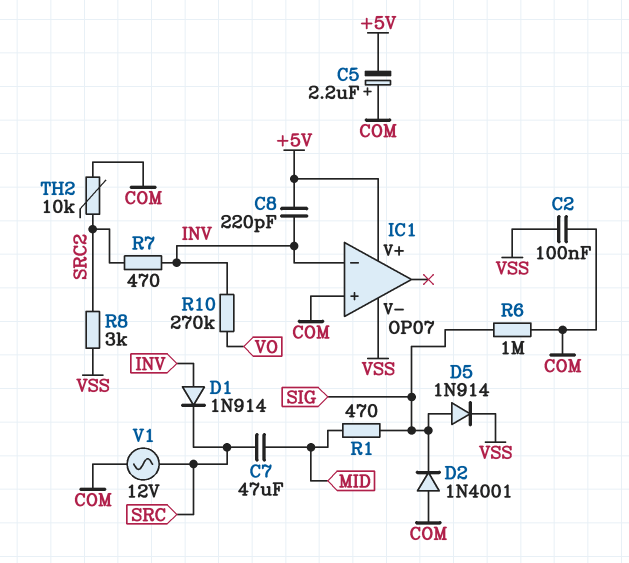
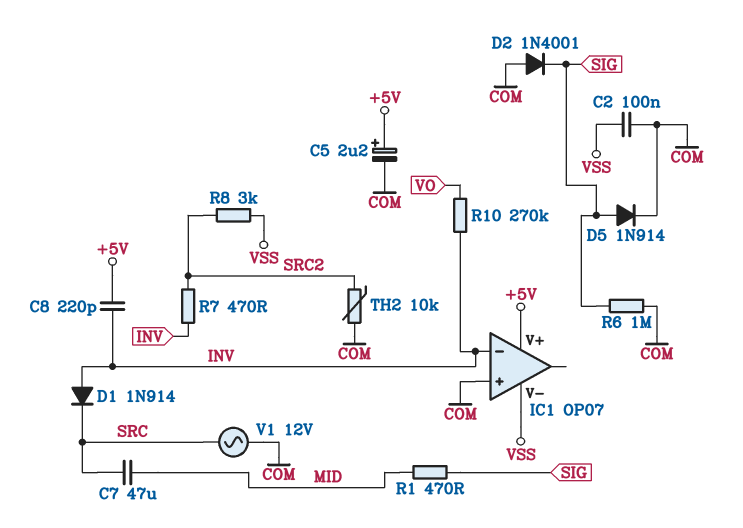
C5: 2.2uF (plus COM, minus +5V) -> 2.2uF (plus +5V, minus COM)
D5: diode 1N914 (A SIG, K VSS) -> diode 1N914 (A SIG, K COM)

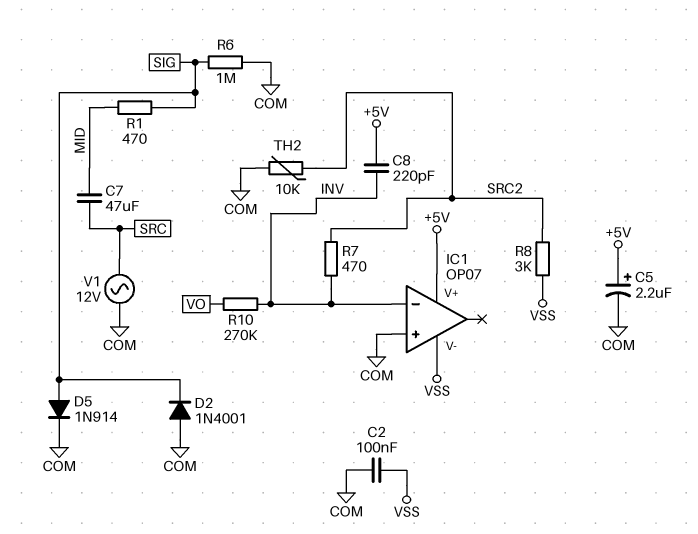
D1: diode 1N914 (A INV, K SRC) -> none

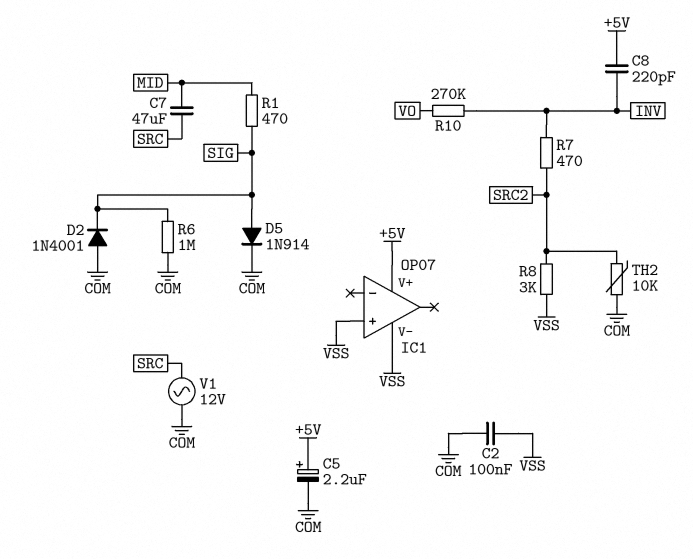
IC1 pin in+: COM -> VSS
IC1 pin in-: INV -> none

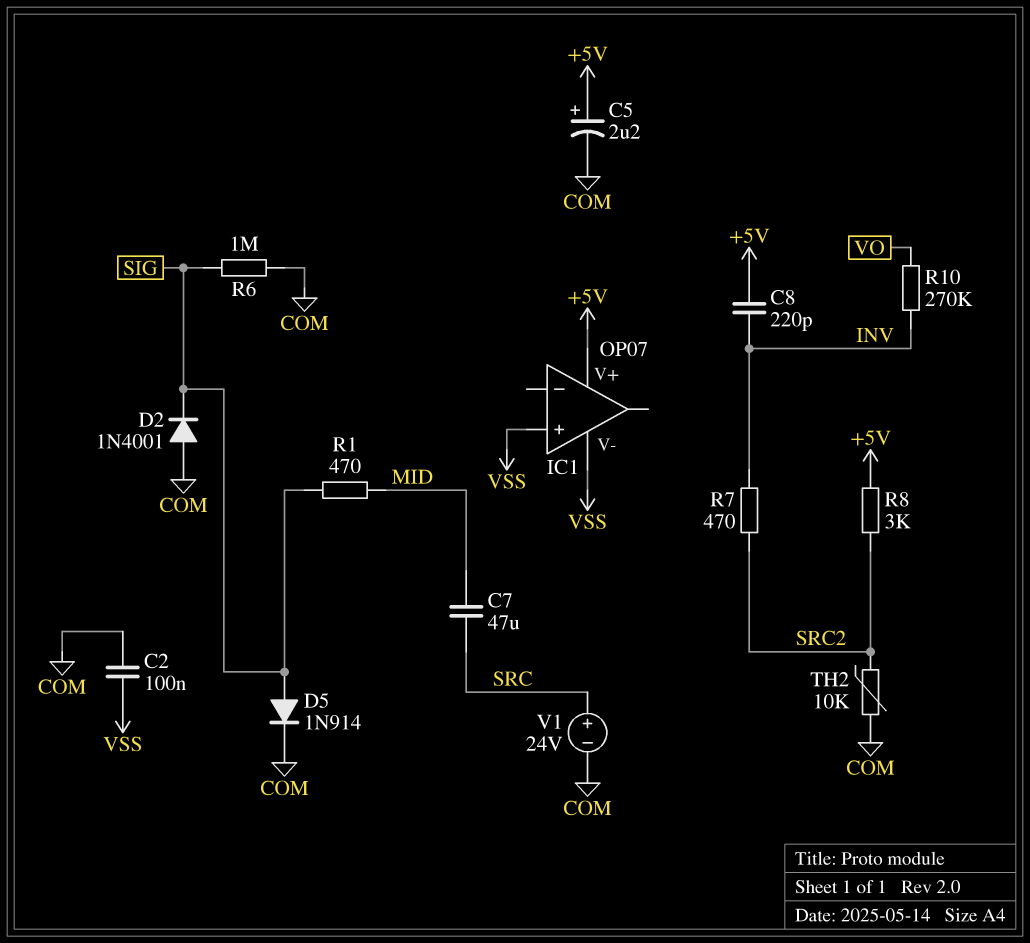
R8: 3k (SRC2, VSS) -> 3k (+5V, SRC2)
V1: AC 12V (COM, SRC) -> 24V (plus SRC, minus COM)

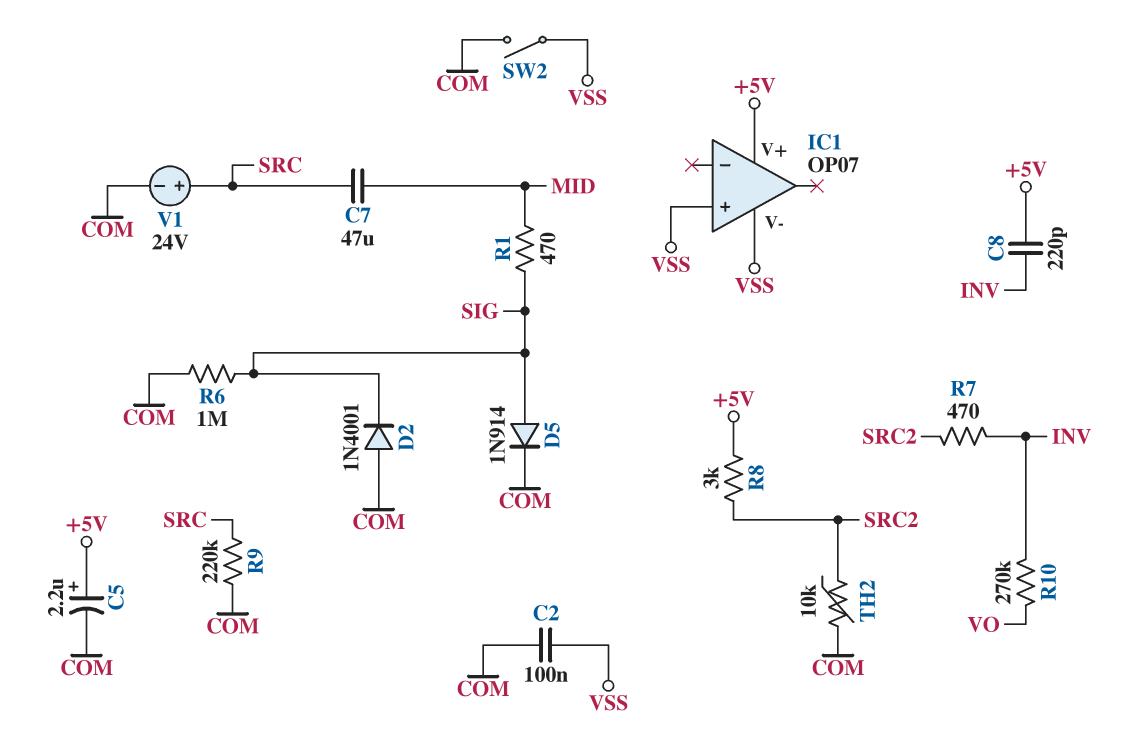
R9: none -> 220k (COM, SRC)
SW2: none -> switch (COM, VSS)

